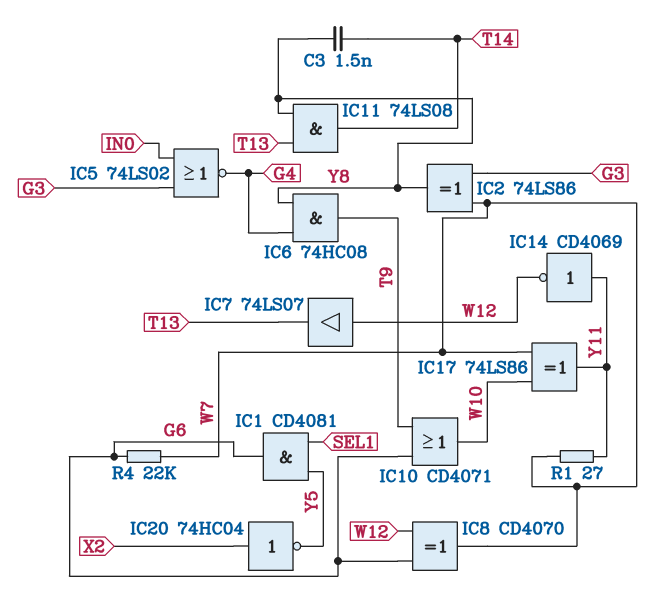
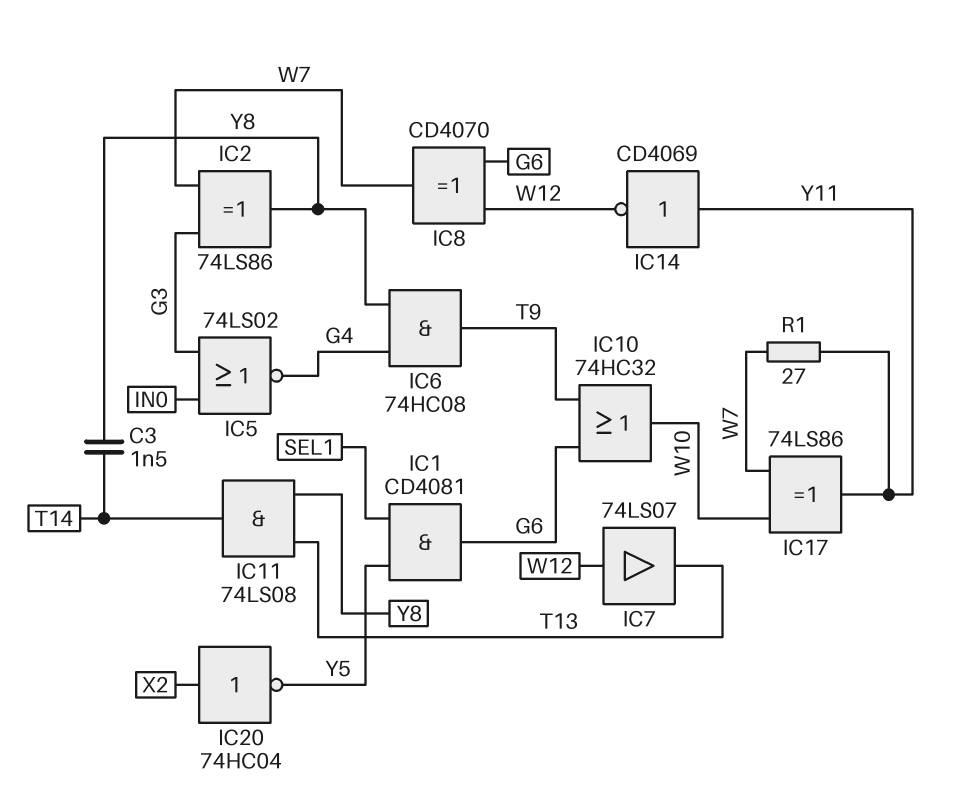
IC10: OR CD4071 (in G6, in T9, out W10) -> OR 74HC32 (in G6, in T9, out W10)
R4: 22k (G6, W7) -> none

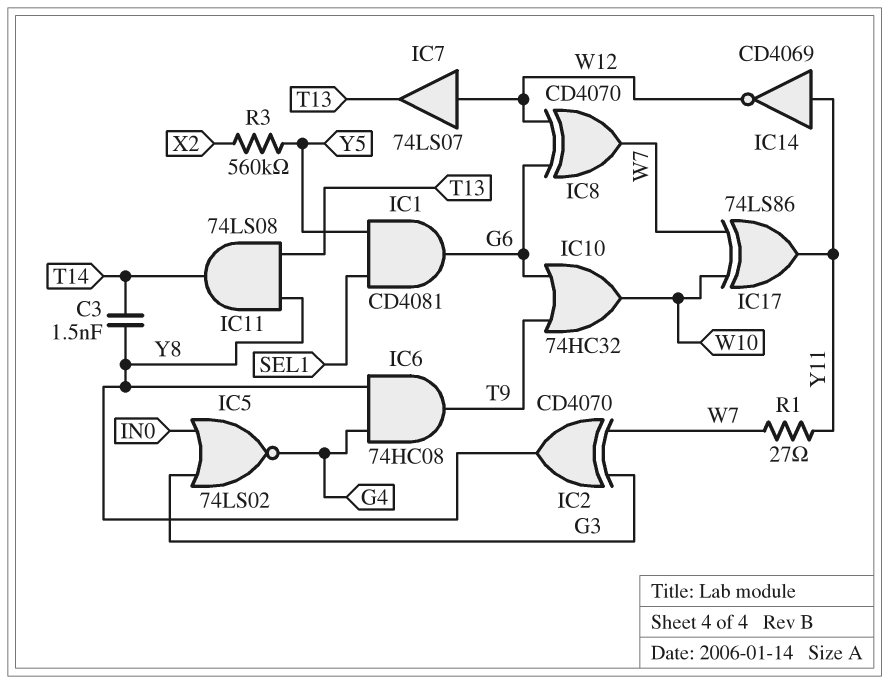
IC2: XOR 74LS86 (in G3, in W7, out Y8) -> XOR CD4070 (in G3, in W7, out Y8)
IC20: NOT 74HC04 (in X2, out Y5) -> none
R3: none -> 560k (X2, Y5)

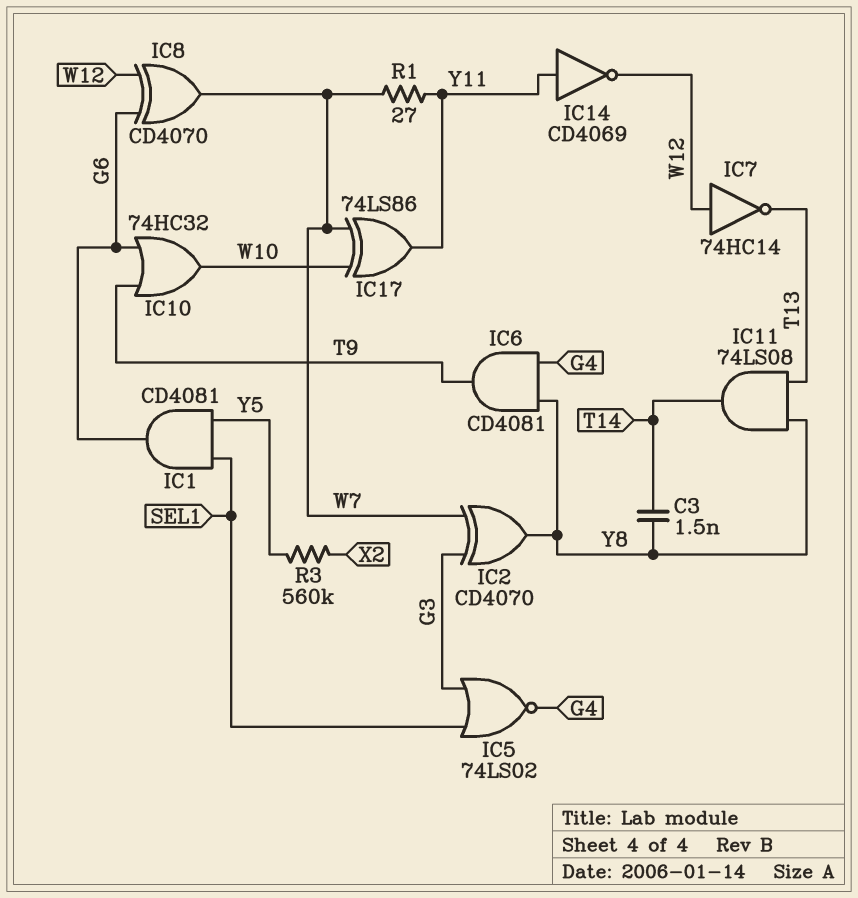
IC5: NOR 74LS02 (in G3, in IN0, out G4) -> NOR 74LS02 (in G3, in SEL1, out G4)
IC6: AND 74HC08 (in G4, in Y8, out T9) -> AND CD4081 (in G4, in Y8, out T9)
IC7: buffer 74LS07 (in W12, out T13) -> NOT 74HC14 (in W12, out T13)

